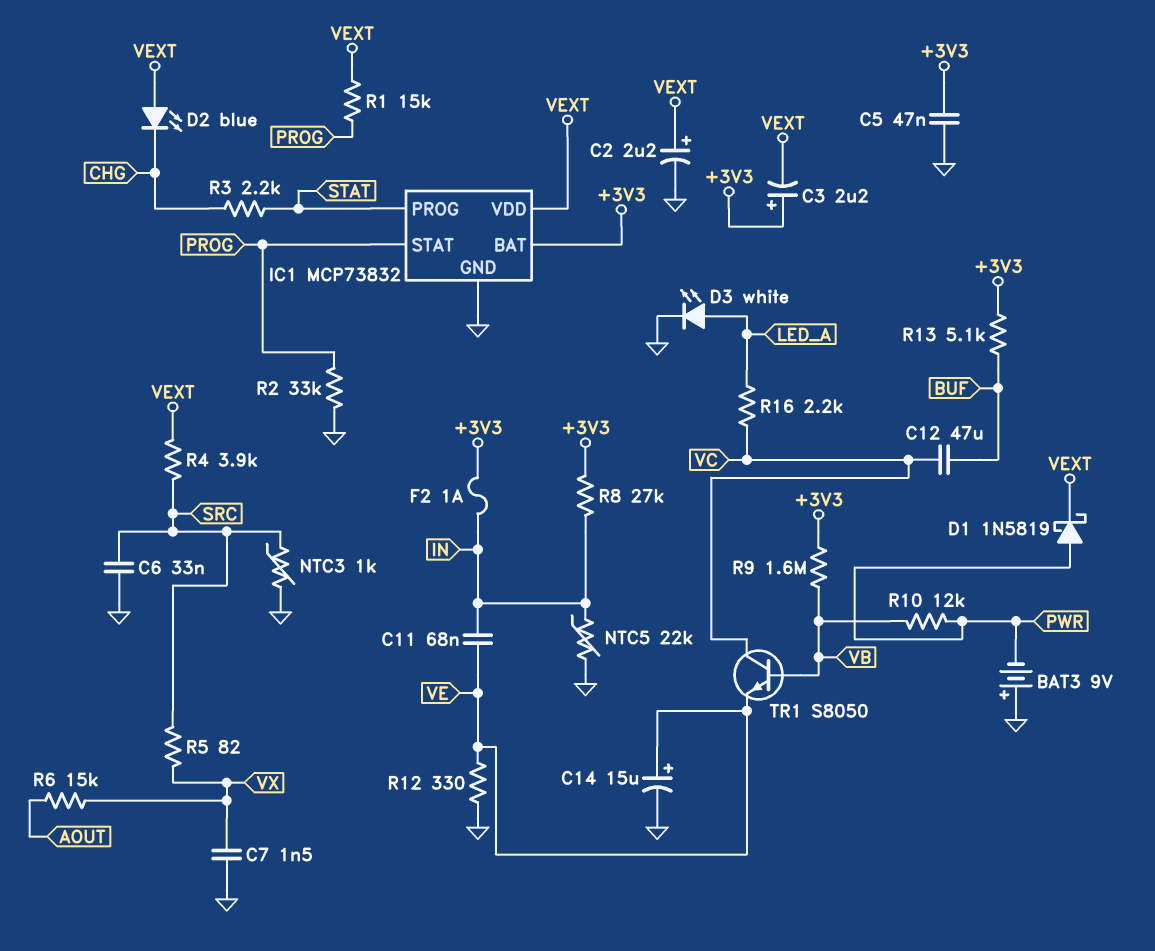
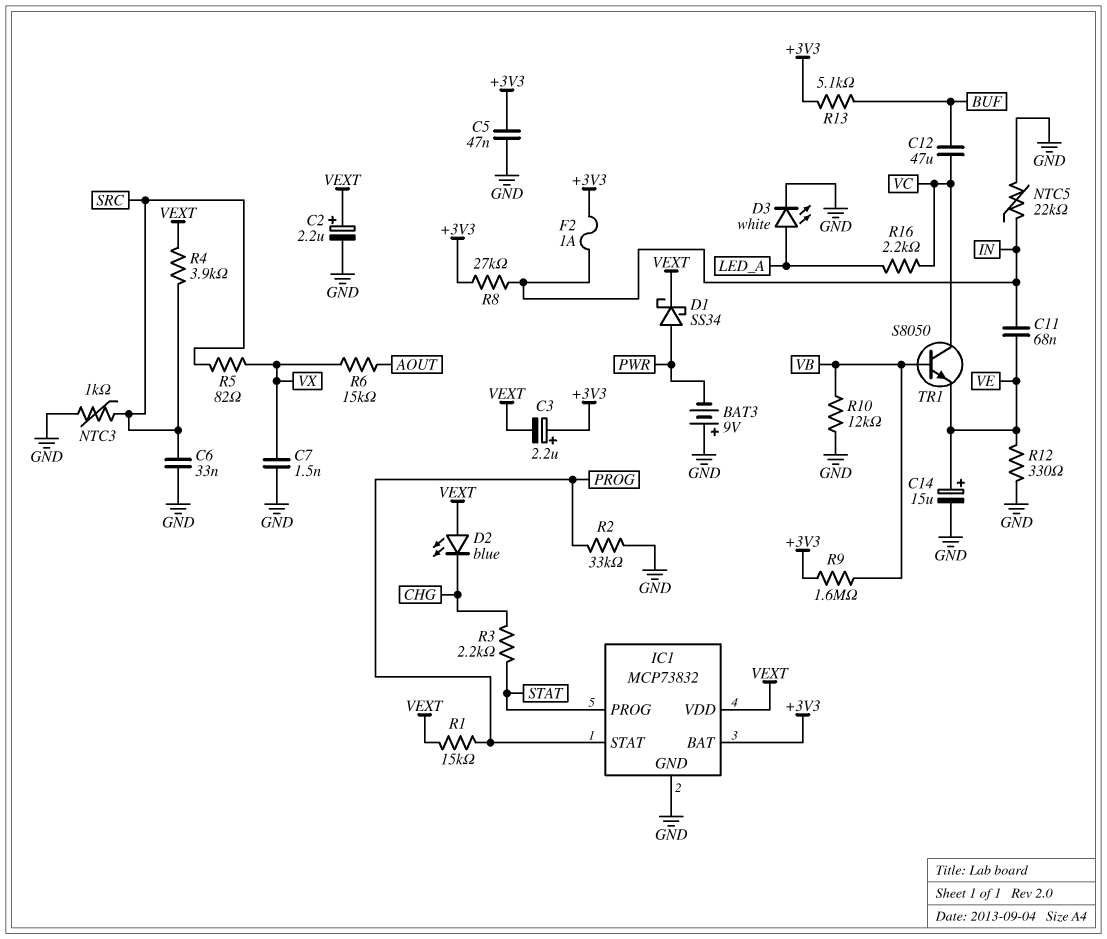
D1: schottky 1N5819 (A PWR, K VEXT) -> schottky SS34 (A PWR, K VEXT)
R10: 12k (PWR, VB) -> 12k (GND, VB)

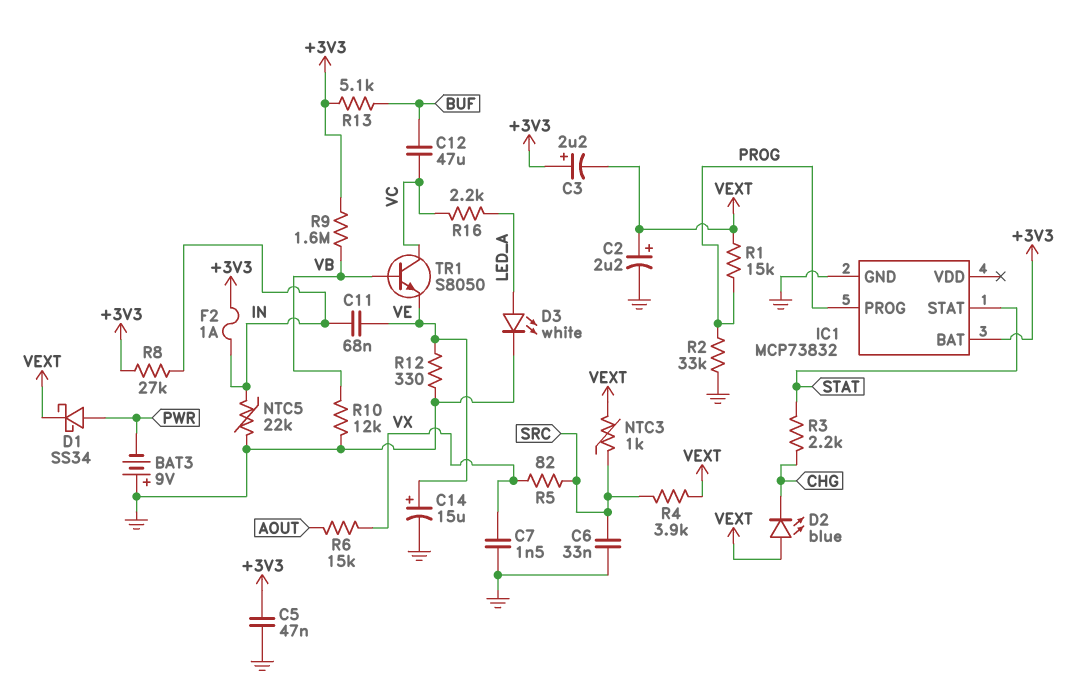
IC1 pin PROG: STAT -> PROG
IC1 pin STAT: PROG -> STAT
IC1 pin VDD: VEXT -> none
NTC3: 1k (GND, SRC) -> 1k (SRC, VEXT)

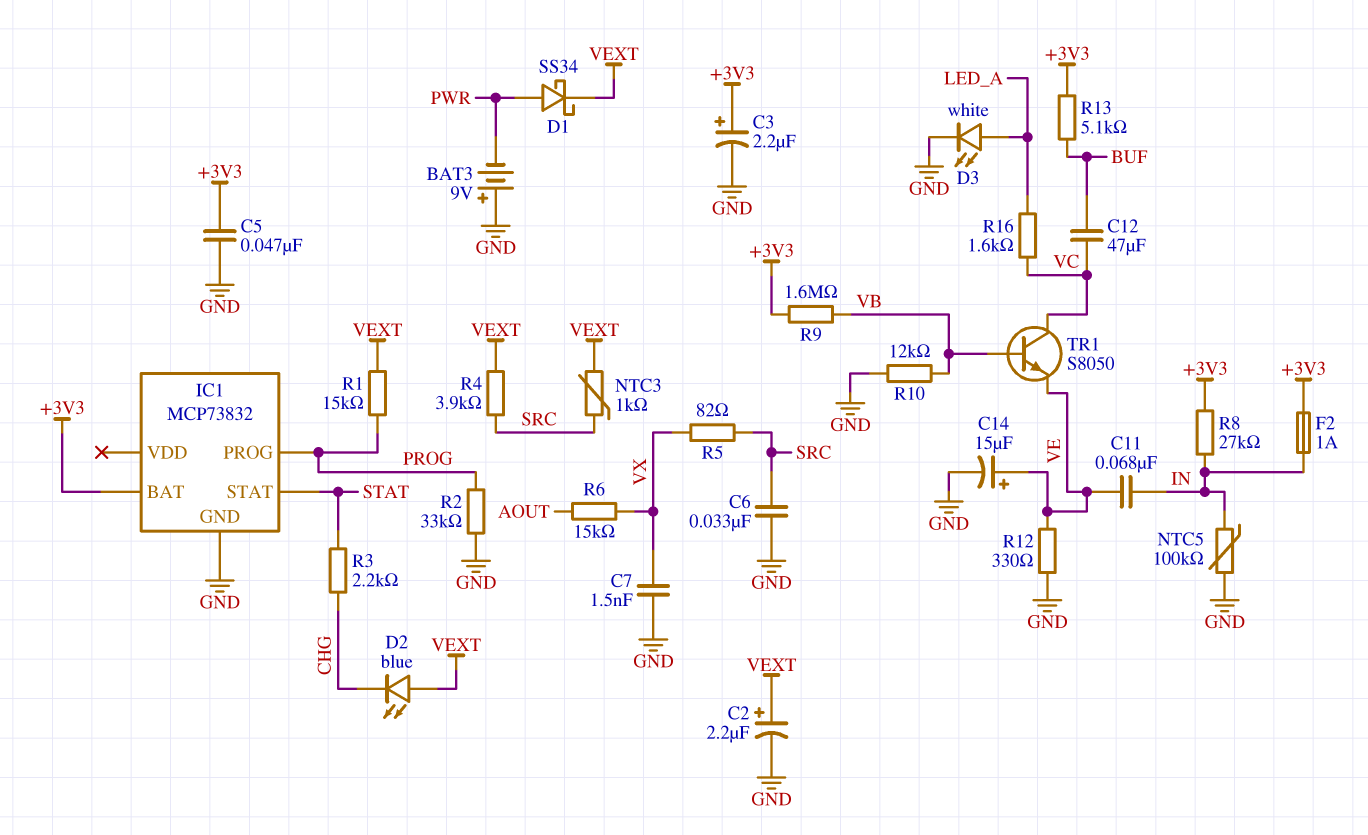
C3: 2.2uF (plus +3V3, minus VEXT) -> 2.2uF (plus +3V3, minus GND)
NTC5: 22k (GND, IN) -> 100k (GND, IN)
R16: 2.2k (LED_A, VC) -> 1.6k (LED_A, VC)

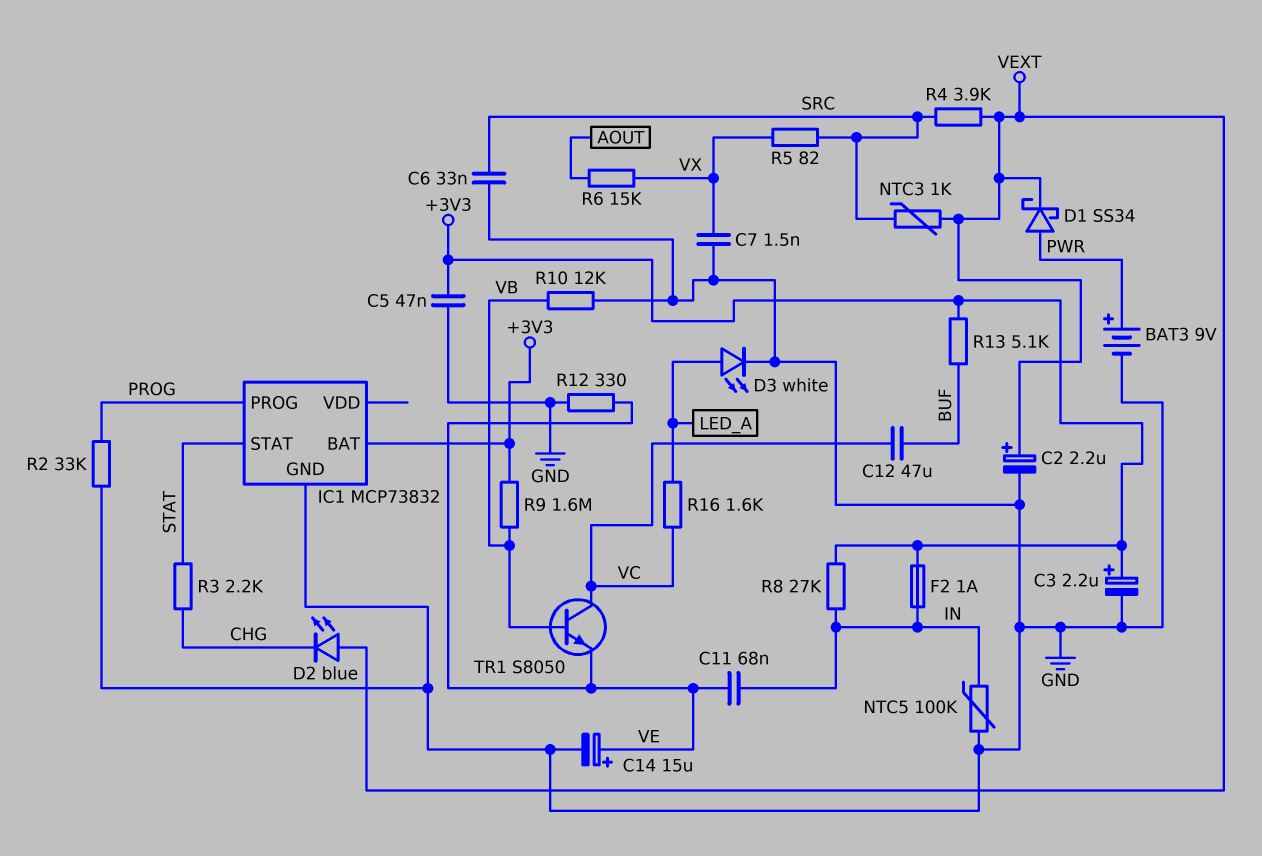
BAT3: 9V (plus GND, minus PWR) -> 9V (plus PWR, minus GND)
R1: 15k (PROG, VEXT) -> none

